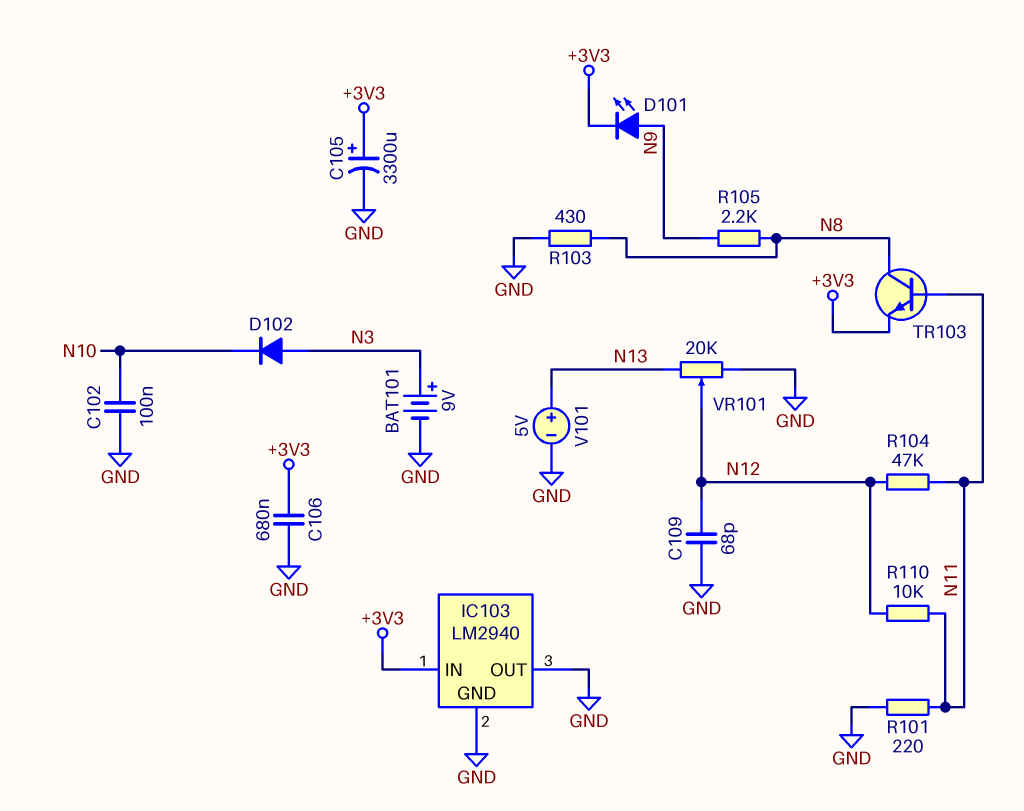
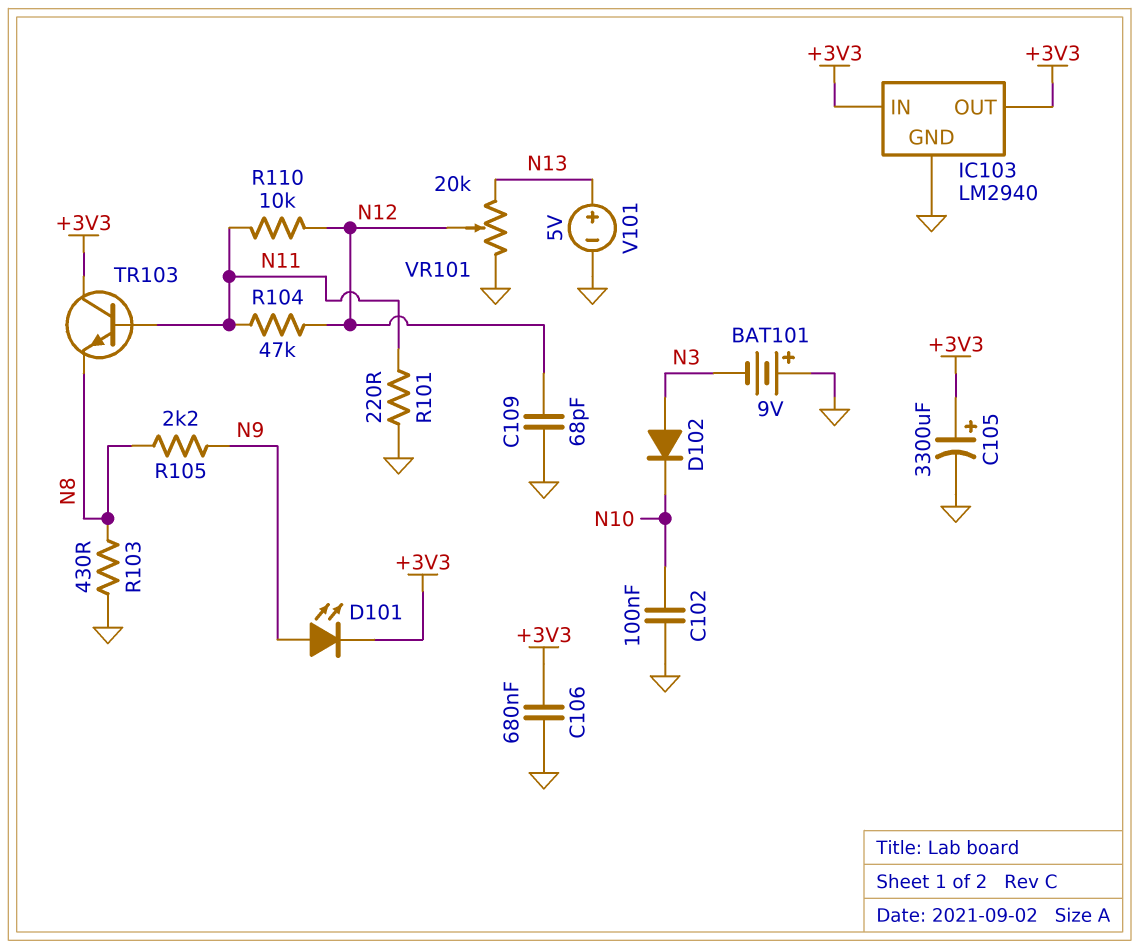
BAT101: 9V (plus N3, minus GND) -> 9V (plus GND, minus N3)
IC103 pin OUT: GND -> +3V3
TR103: NPN (B N11, C N8, E +3V3) -> NPN (B N11, C +3V3, E N8)

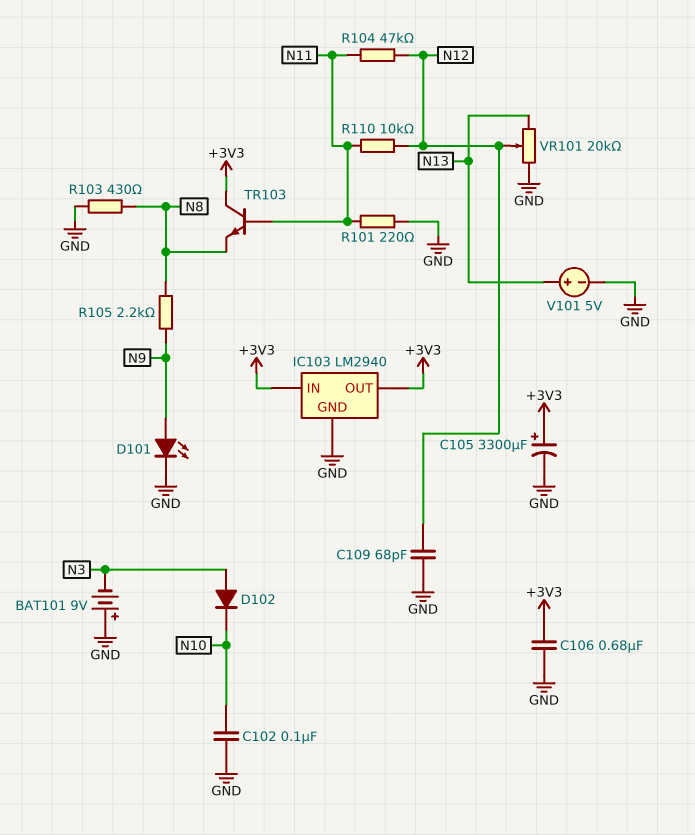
D101: LED (A N9, K +3V3) -> LED (A N9, K GND)

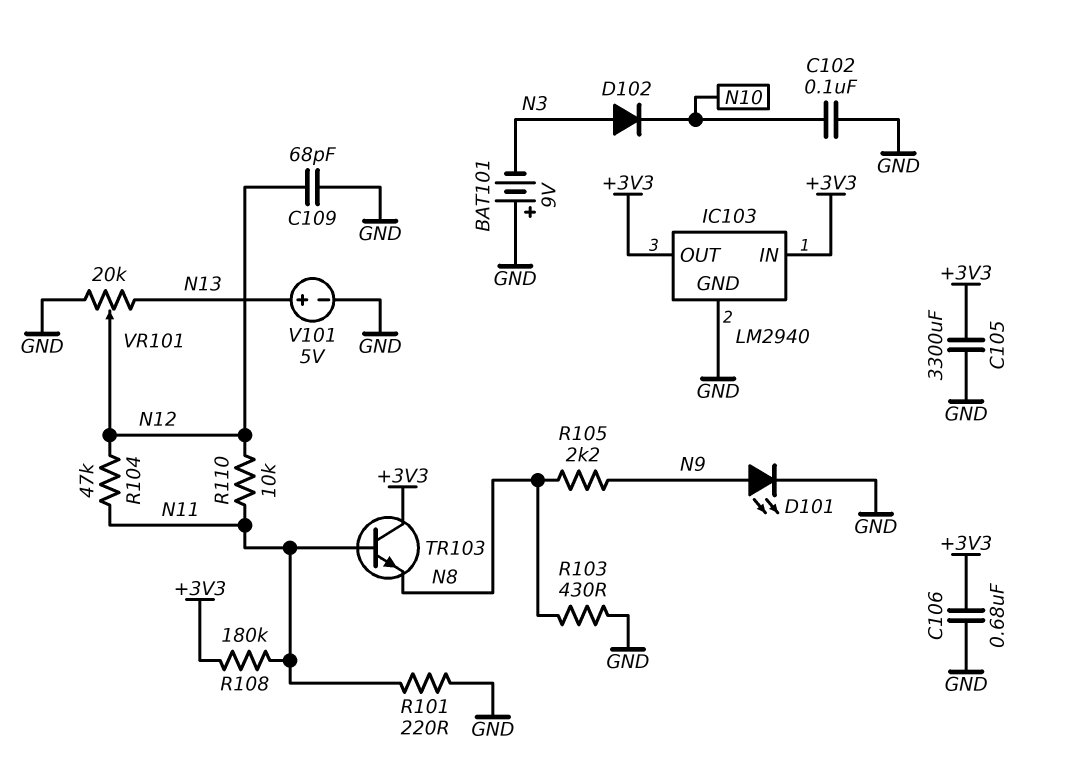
C105: 3300uF (plus +3V3, minus GND) -> 3300uF (+3V3, GND)
R108: none -> 180k (+3V3, N11)

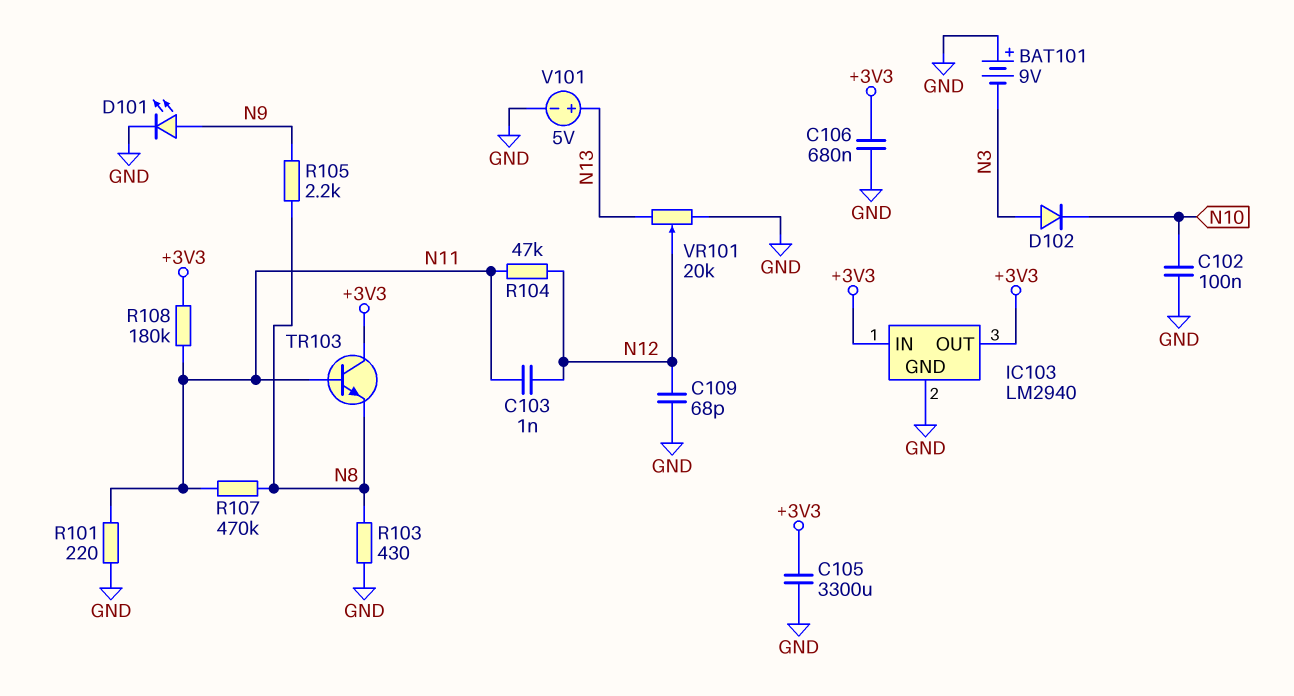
C103: none -> 1nF (N11, N12)
R107: none -> 470k (N8, N11)
R110: 10k (N11, N12) -> none

